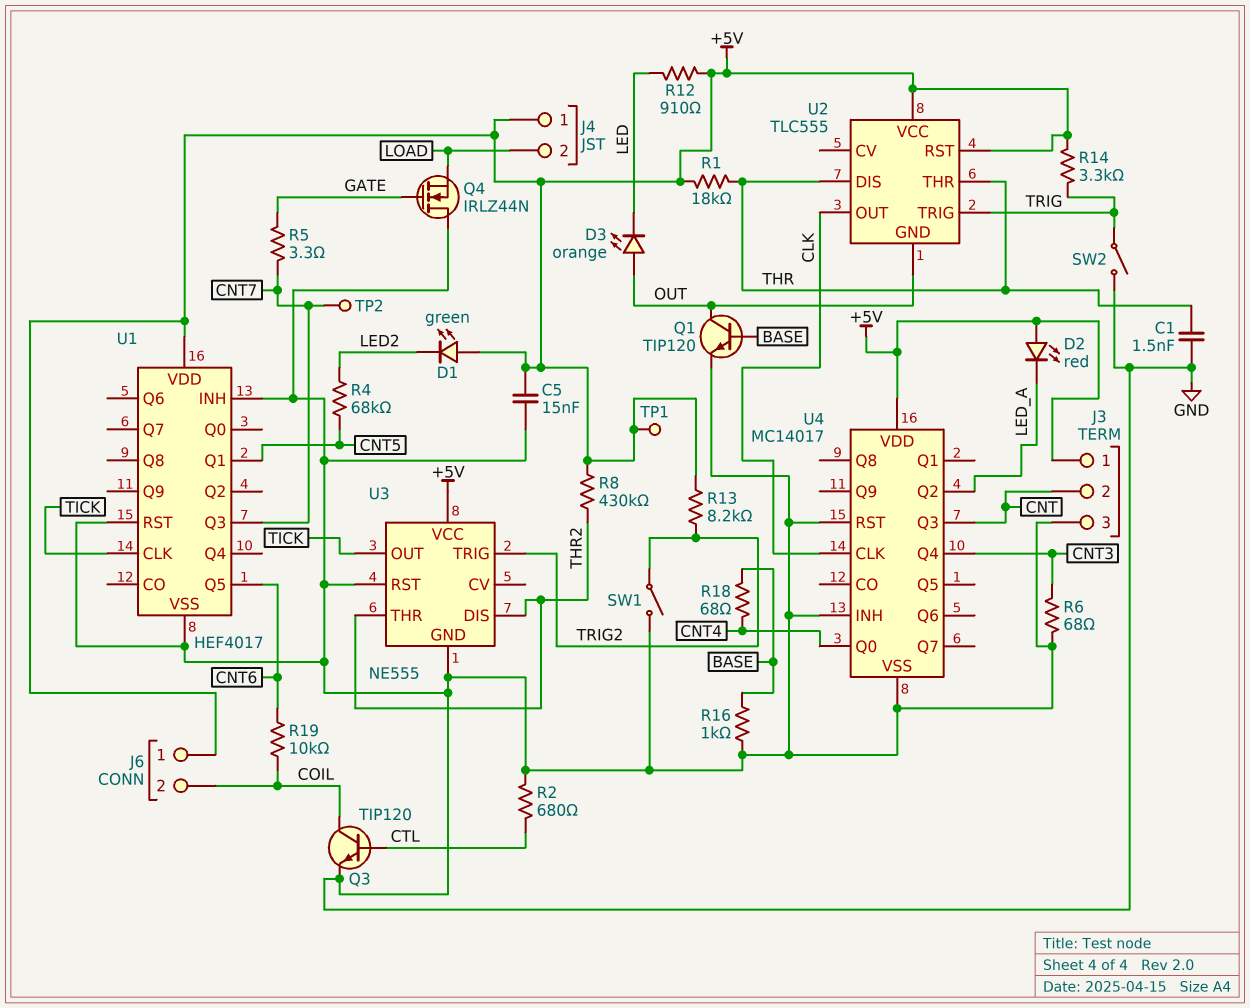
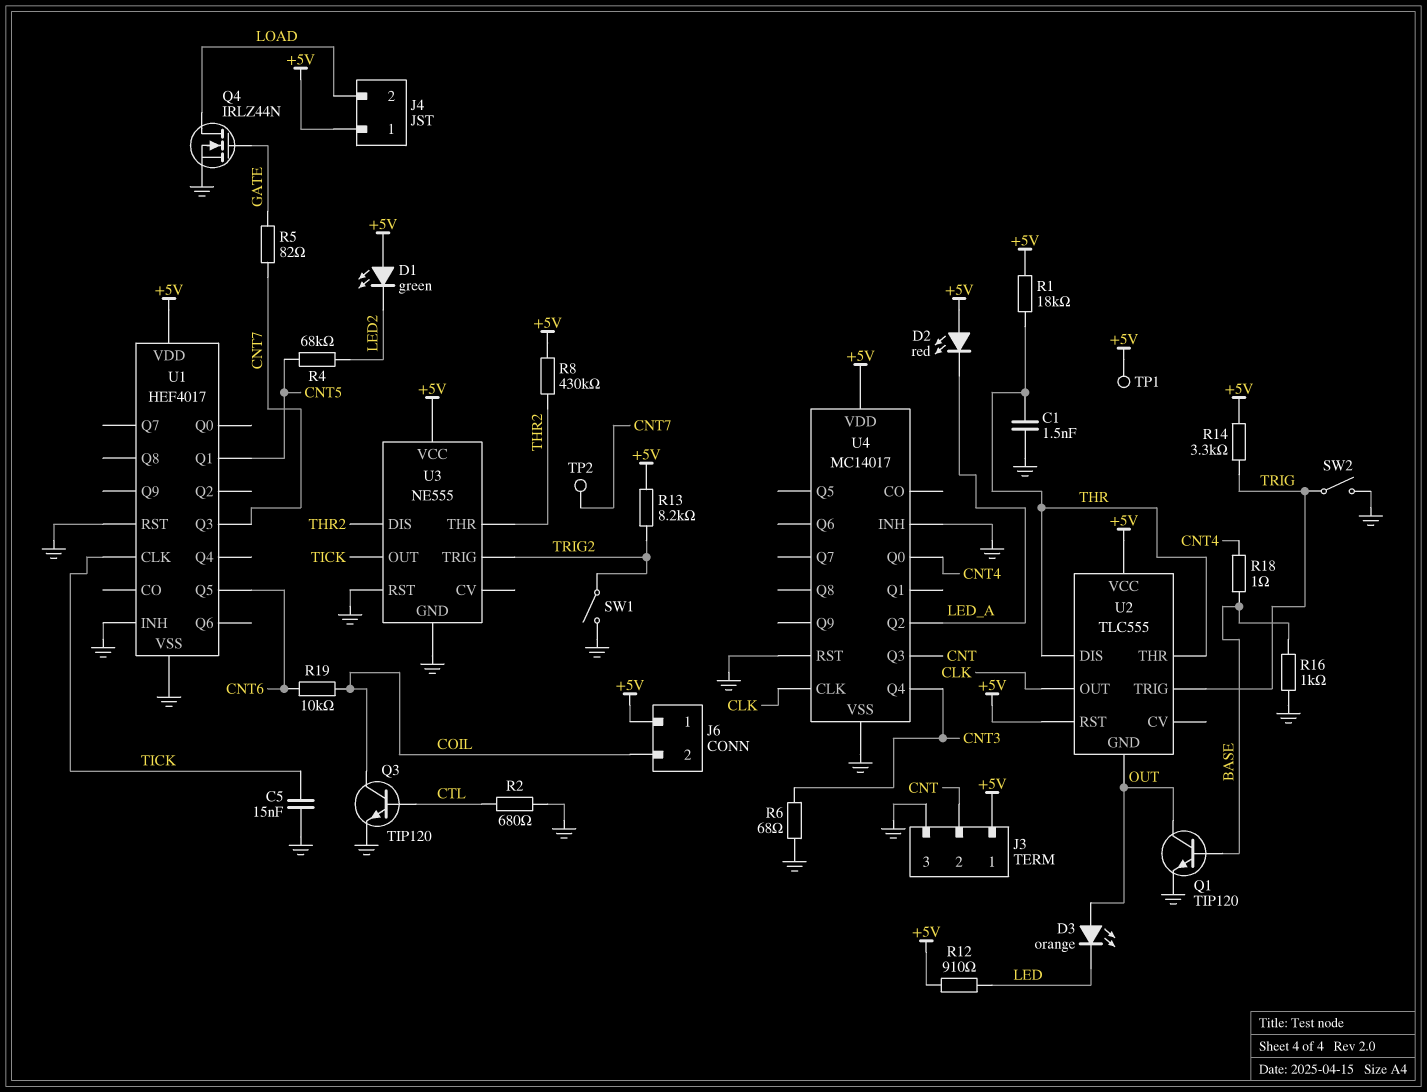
C5: 15nF (+5V, GND) -> 15nF (GND, TICK)
Q4: NMOS IRLZ44N (G GATE, D GND, S LOAD) -> NMOS IRLZ44N (G GATE, D LOAD, S GND)
R5: 3.3 (CNT7, GATE) -> 82 (CNT7, GATE)
R18: 68 (BASE, CNT4) -> 1 (BASE, CNT4)

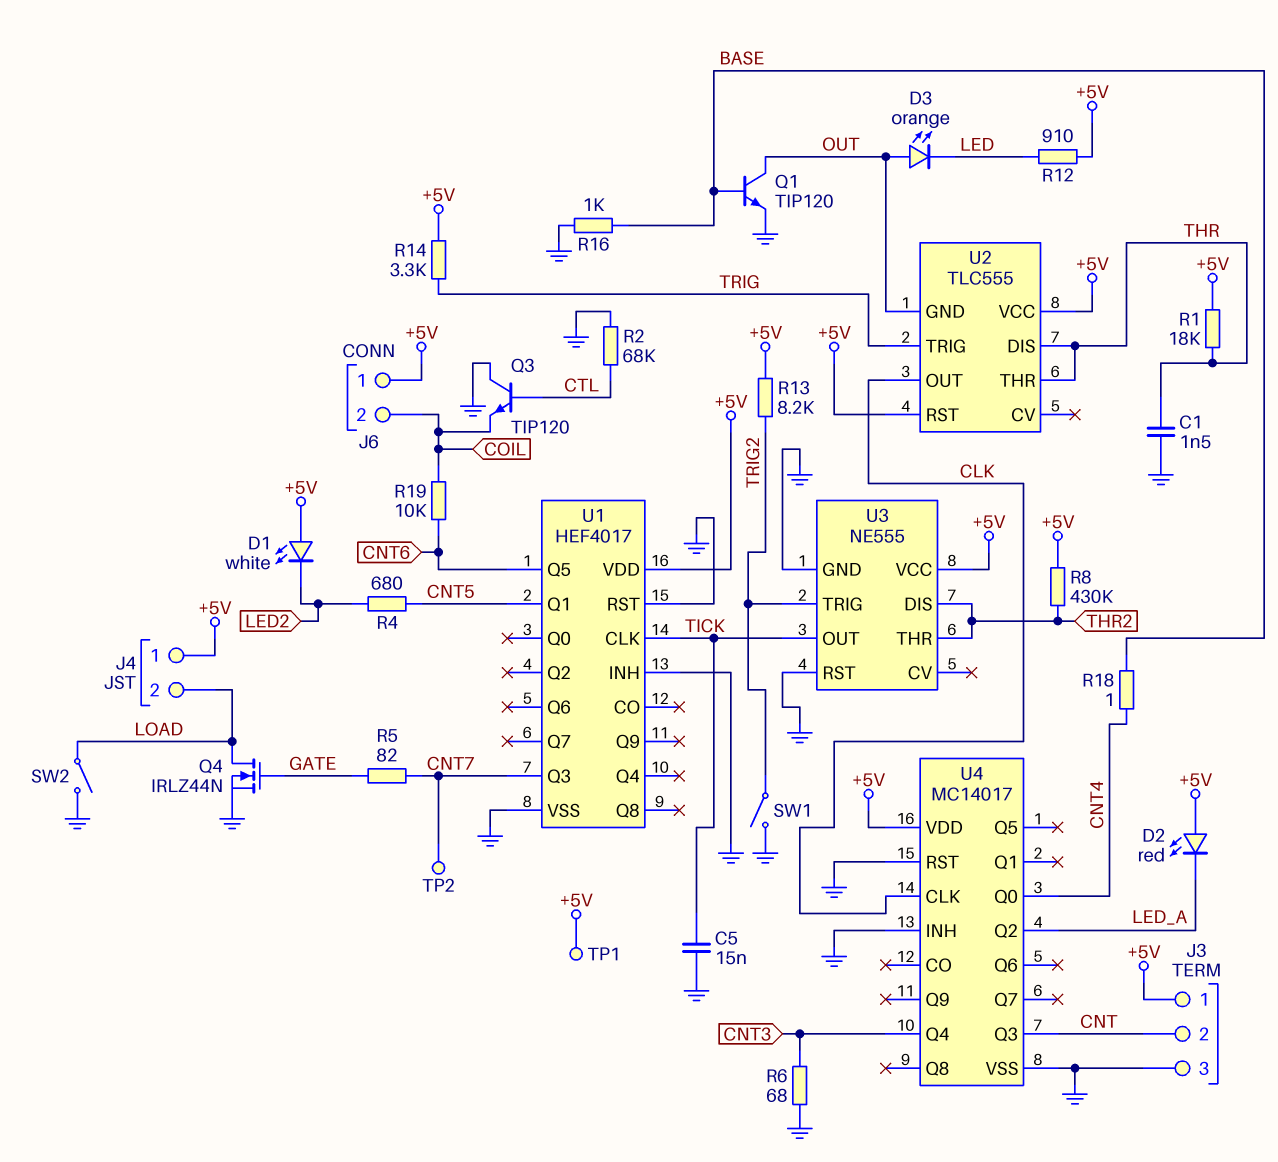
D1: LED green (A +5V, K LED2) -> LED white (A +5V, K LED2)
Q3: NPN TIP120 (B CTL, C COIL, E GND) -> NPN TIP120 (B CTL, C GND, E COIL)
R2: 680 (CTL, GND) -> 68k (CTL, GND)
R4: 68k (CNT5, LED2) -> 680 (CNT5, LED2)
SW2: switch (GND, TRIG) -> switch (GND, LOAD)

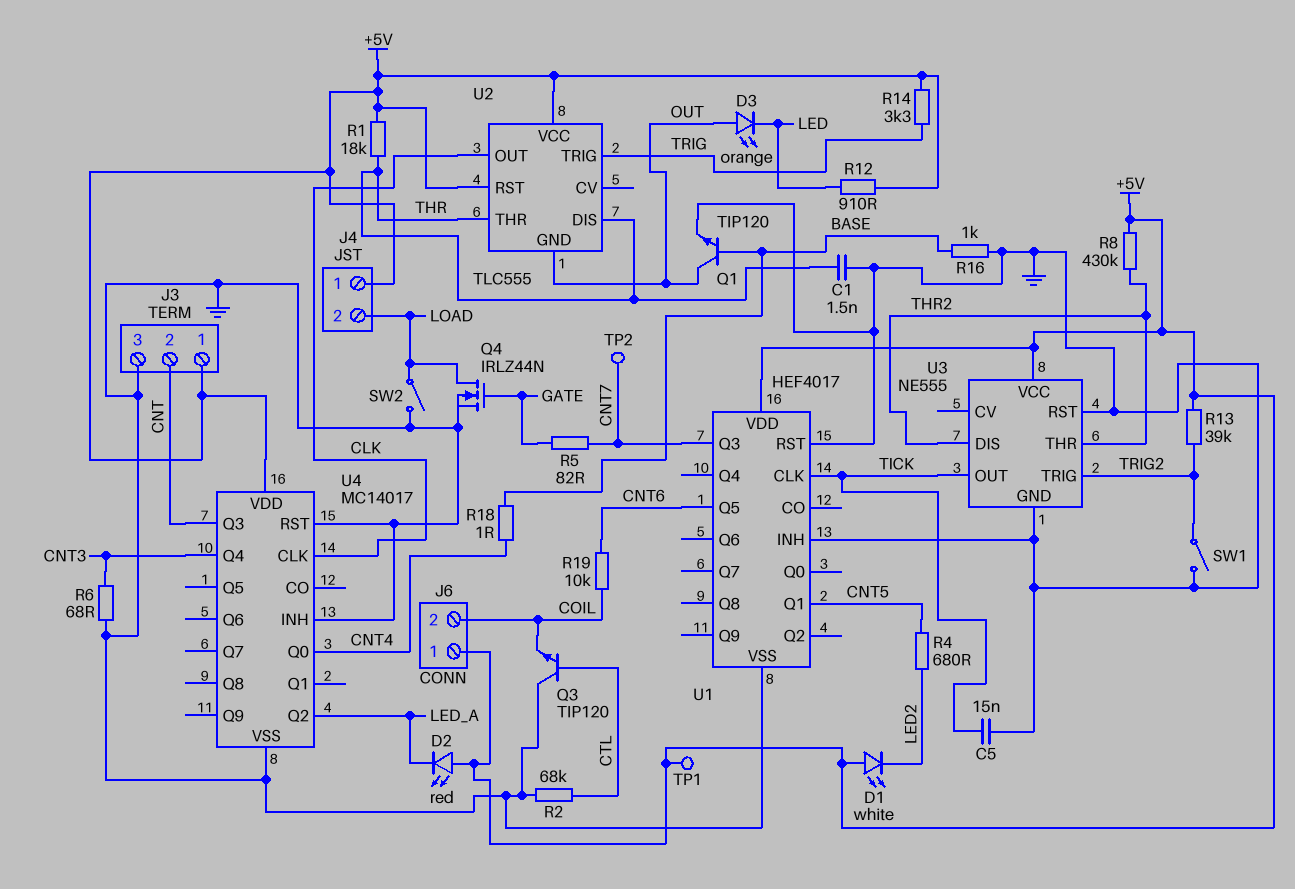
R13: 8.2k (+5V, TRIG2) -> 39k (+5V, TRIG2)

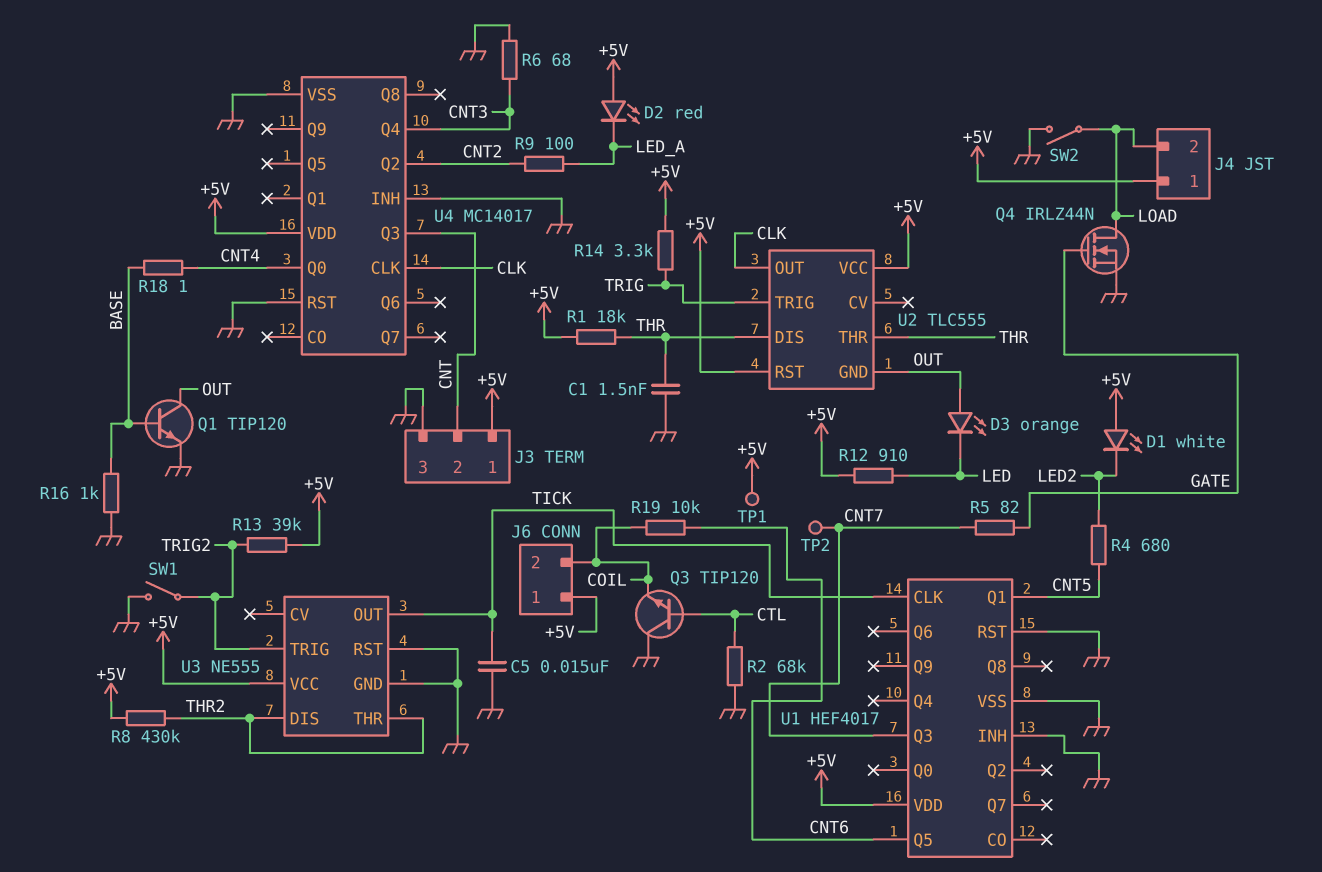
R9: none -> 100 (CNT2, LED_A)
U4 pin Q2: LED_A -> CNT2

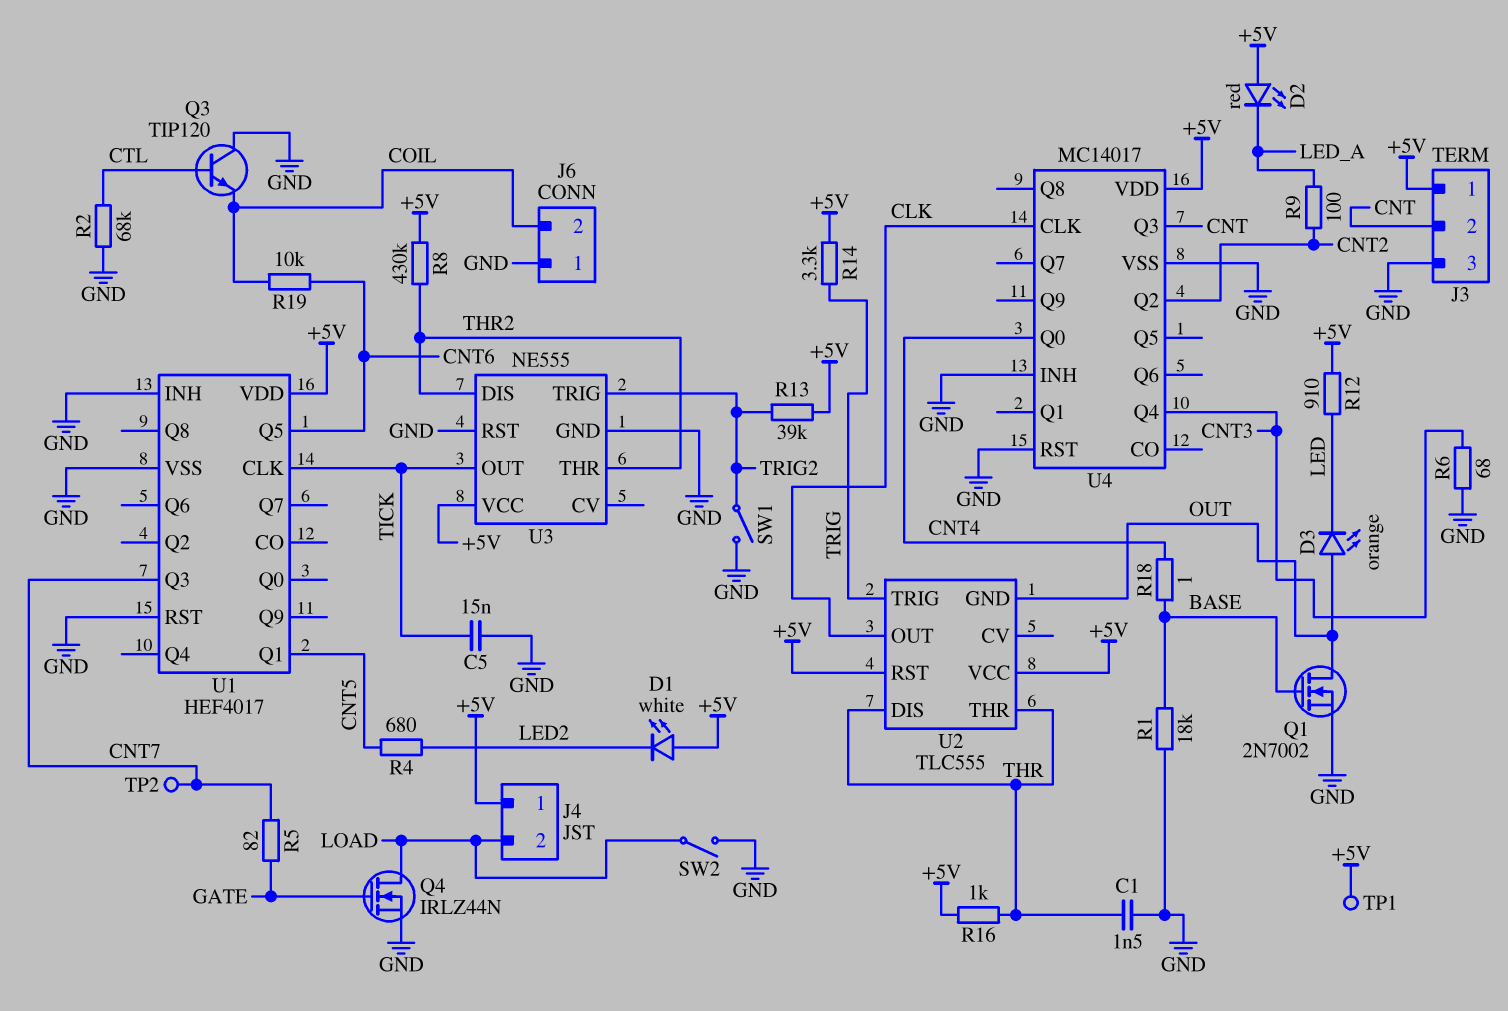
J6 pin 1: +5V -> GND
Q1: NPN TIP120 (B BASE, C OUT, E GND) -> NMOS 2N7002 (G BASE, D OUT, S GND)
R1: 18k (+5V, THR) -> 18k (BASE, GND)
R16: 1k (BASE, GND) -> 1k (+5V, THR)

